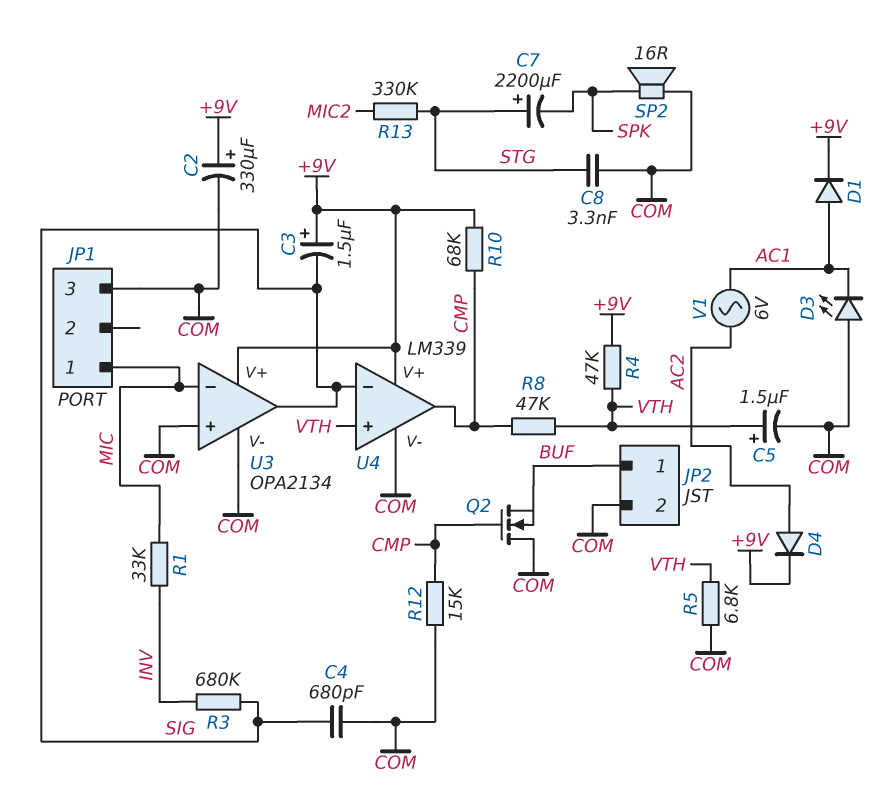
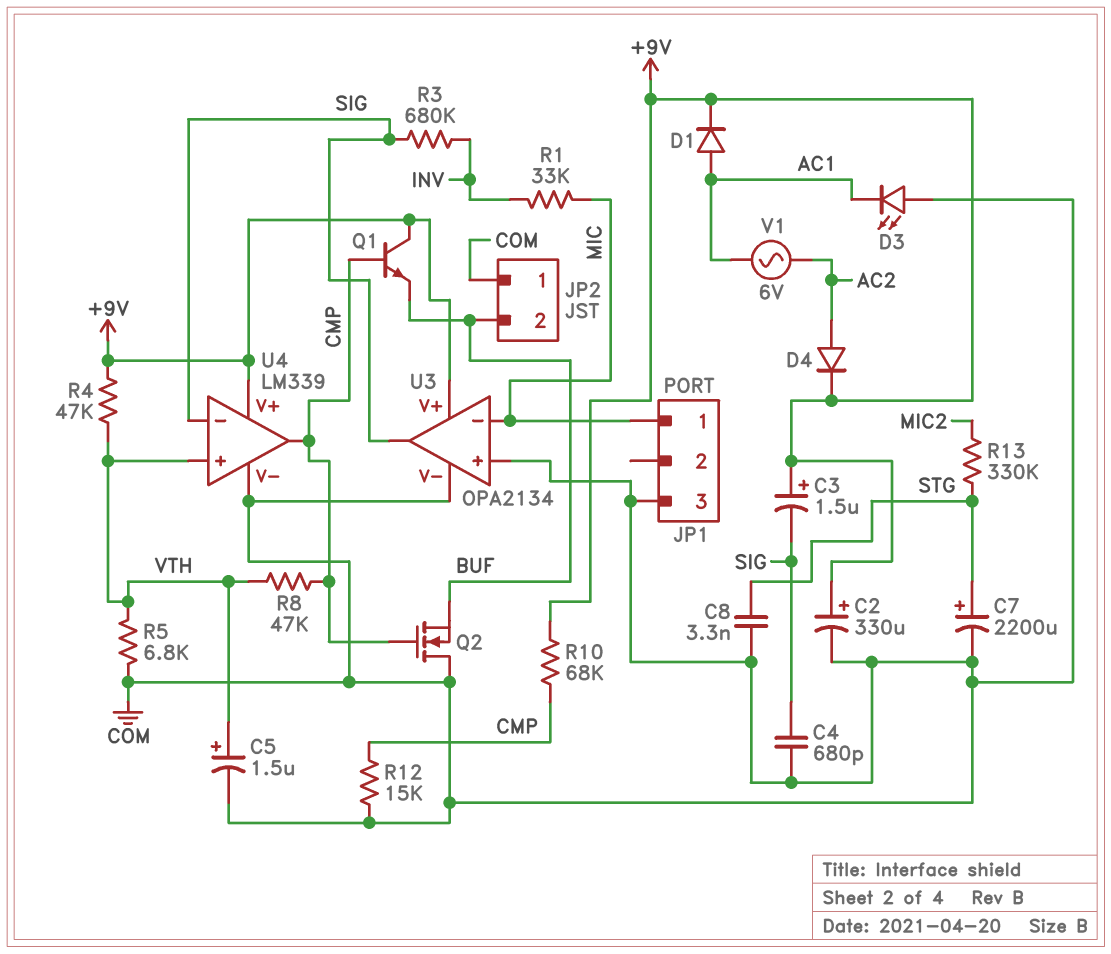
C7: 2200uF (plus STG, minus SPK) -> 2200uF (plus STG, minus COM)
JP2 pin 1: BUF -> COM
JP2 pin 2: COM -> BUF
Q1: none -> NPN (B CMP, C +9V, E BUF)
SP2: speaker 16R (COM, SPK) -> none

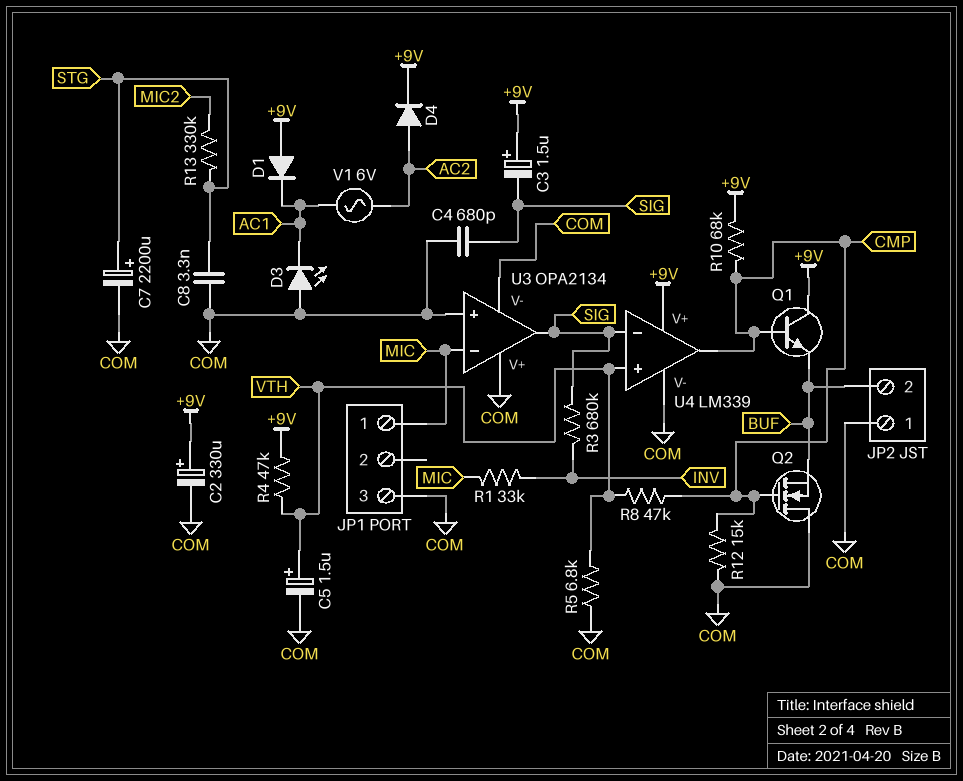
D1: diode (A AC1, K +9V) -> diode (A +9V, K AC1)
U3 pin V+: +9V -> COM

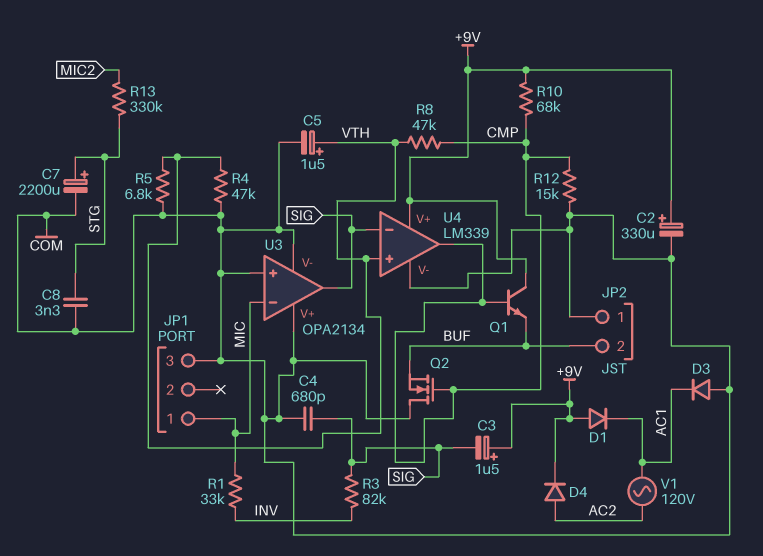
D3: LED (A COM, K AC1) -> diode (A COM, K AC1)
R3: 680k (INV, SIG) -> 82k (INV, SIG)
R4: 47k (+9V, VTH) -> 47k (COM, VTH)
V1: AC 6V (AC1, AC2) -> AC 120V (AC1, AC2)

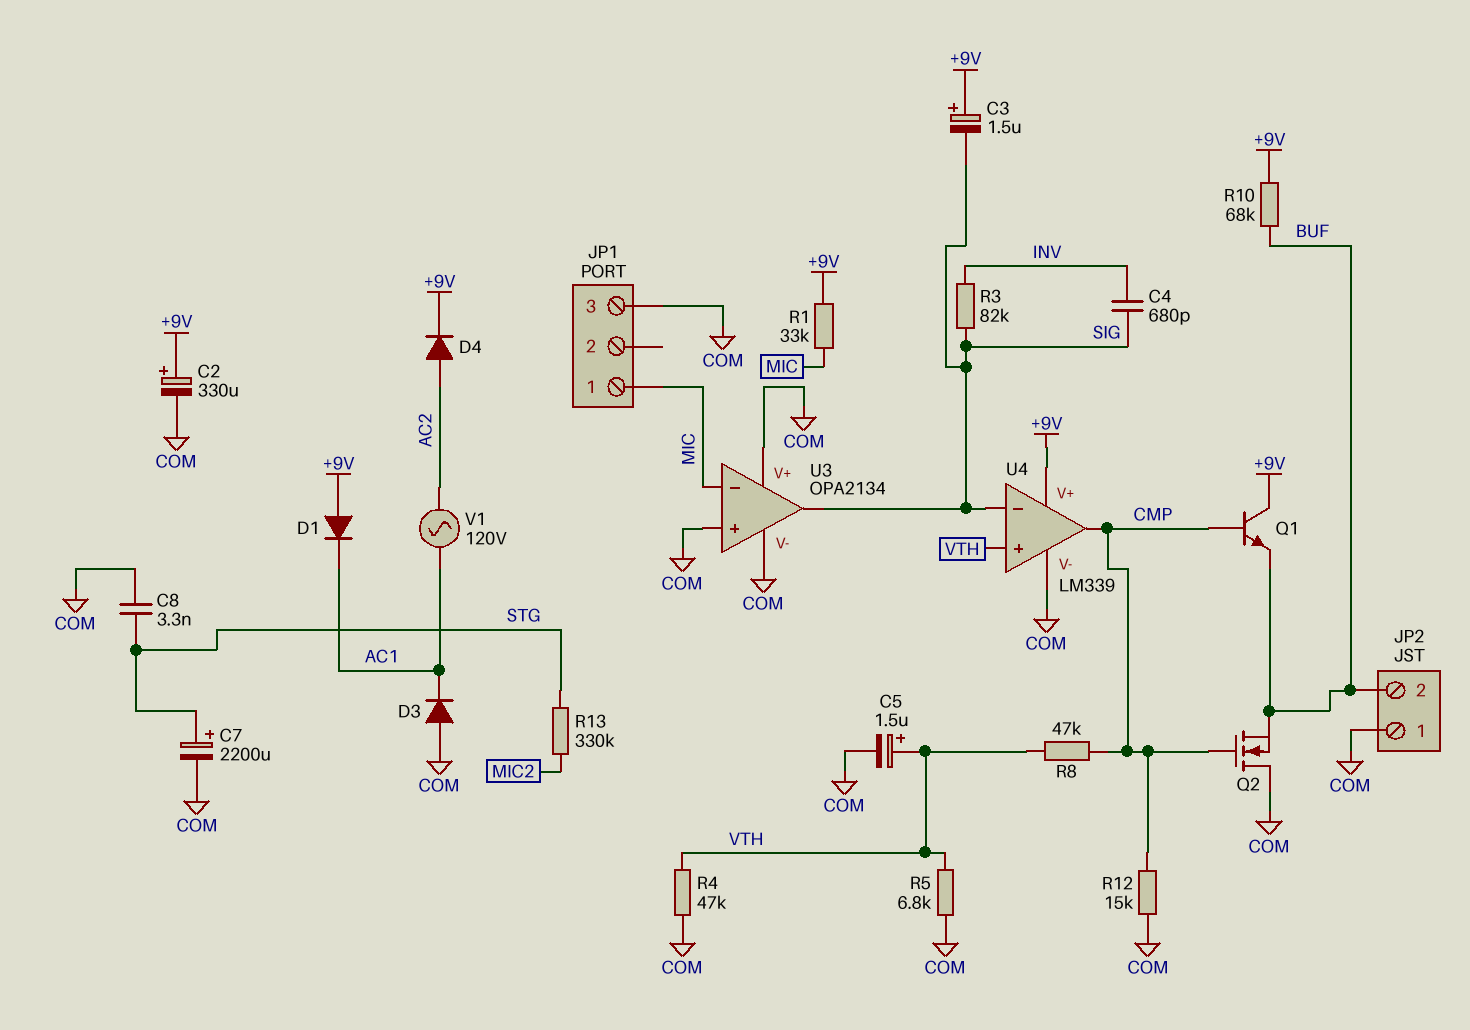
C4: 680pF (COM, SIG) -> 680pF (INV, SIG)
R1: 33k (INV, MIC) -> 33k (+9V, MIC)
R10: 68k (+9V, CMP) -> 68k (+9V, BUF)

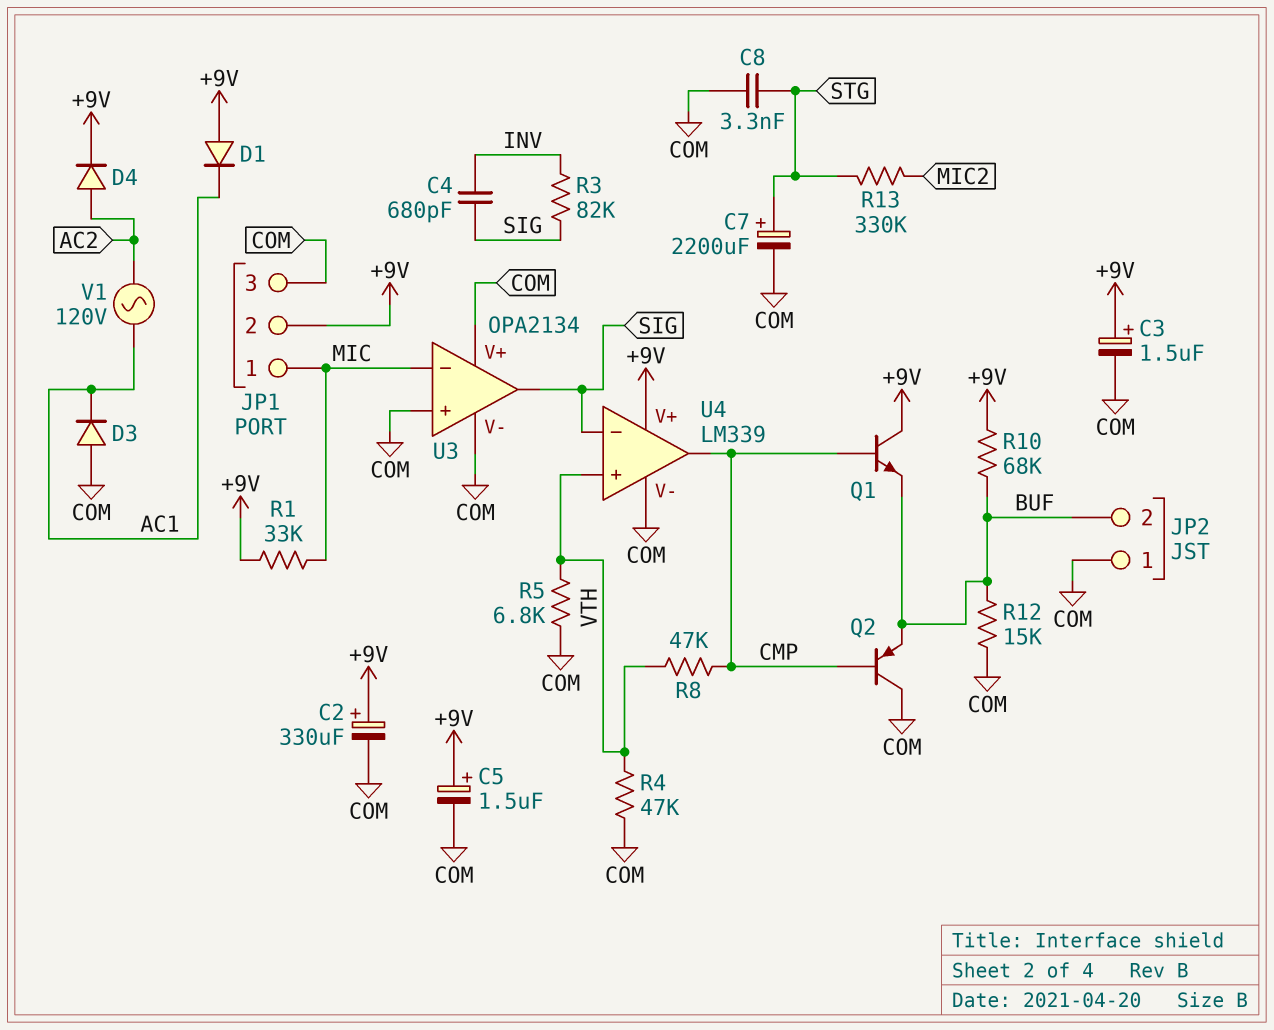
C3: 1.5uF (plus +9V, minus SIG) -> 1.5uF (plus +9V, minus COM)
C5: 1.5uF (plus VTH, minus COM) -> 1.5uF (plus +9V, minus COM)
JP1 pin 2: none -> +9V
Q2: NMOS (G CMP, D COM, S BUF) -> PNP (B CMP, C COM, E BUF)
R12: 15k (CMP, COM) -> 15k (BUF, COM)

